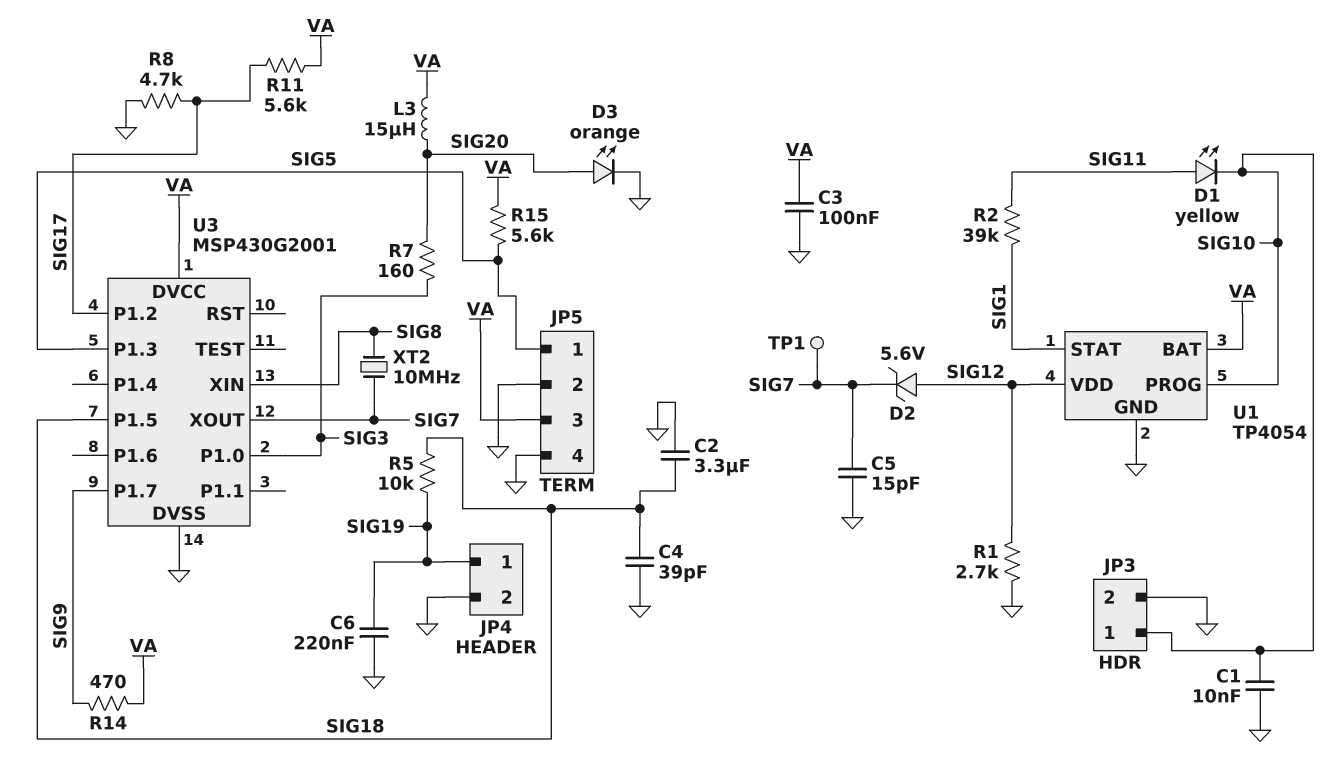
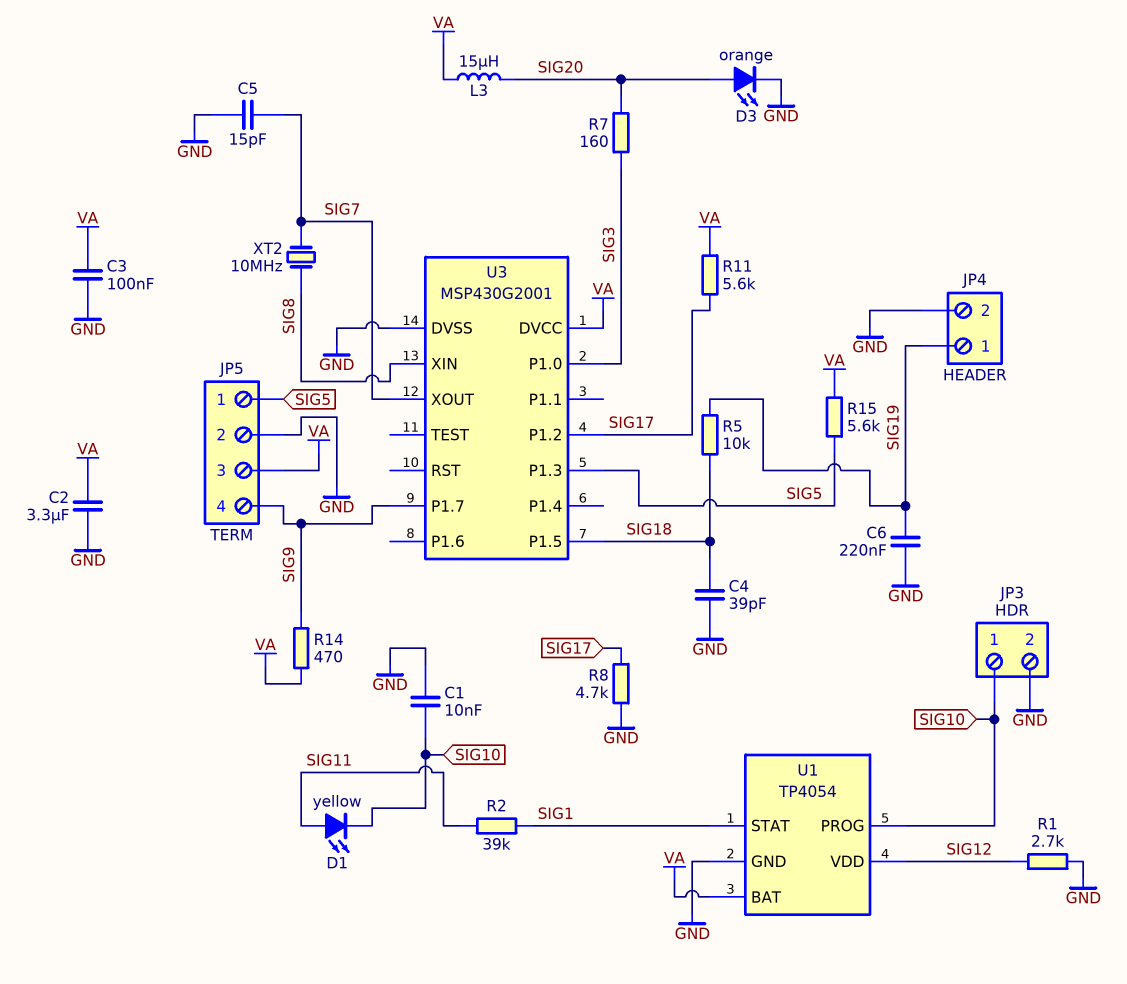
C2: 3.3uF (GND, SIG18) -> 3.3uF (GND, VA)
D2: zener 5.6V (A SIG12, K SIG7) -> none
JP5 pin 4: GND -> SIG9
TP1: test point (SIG7) -> none

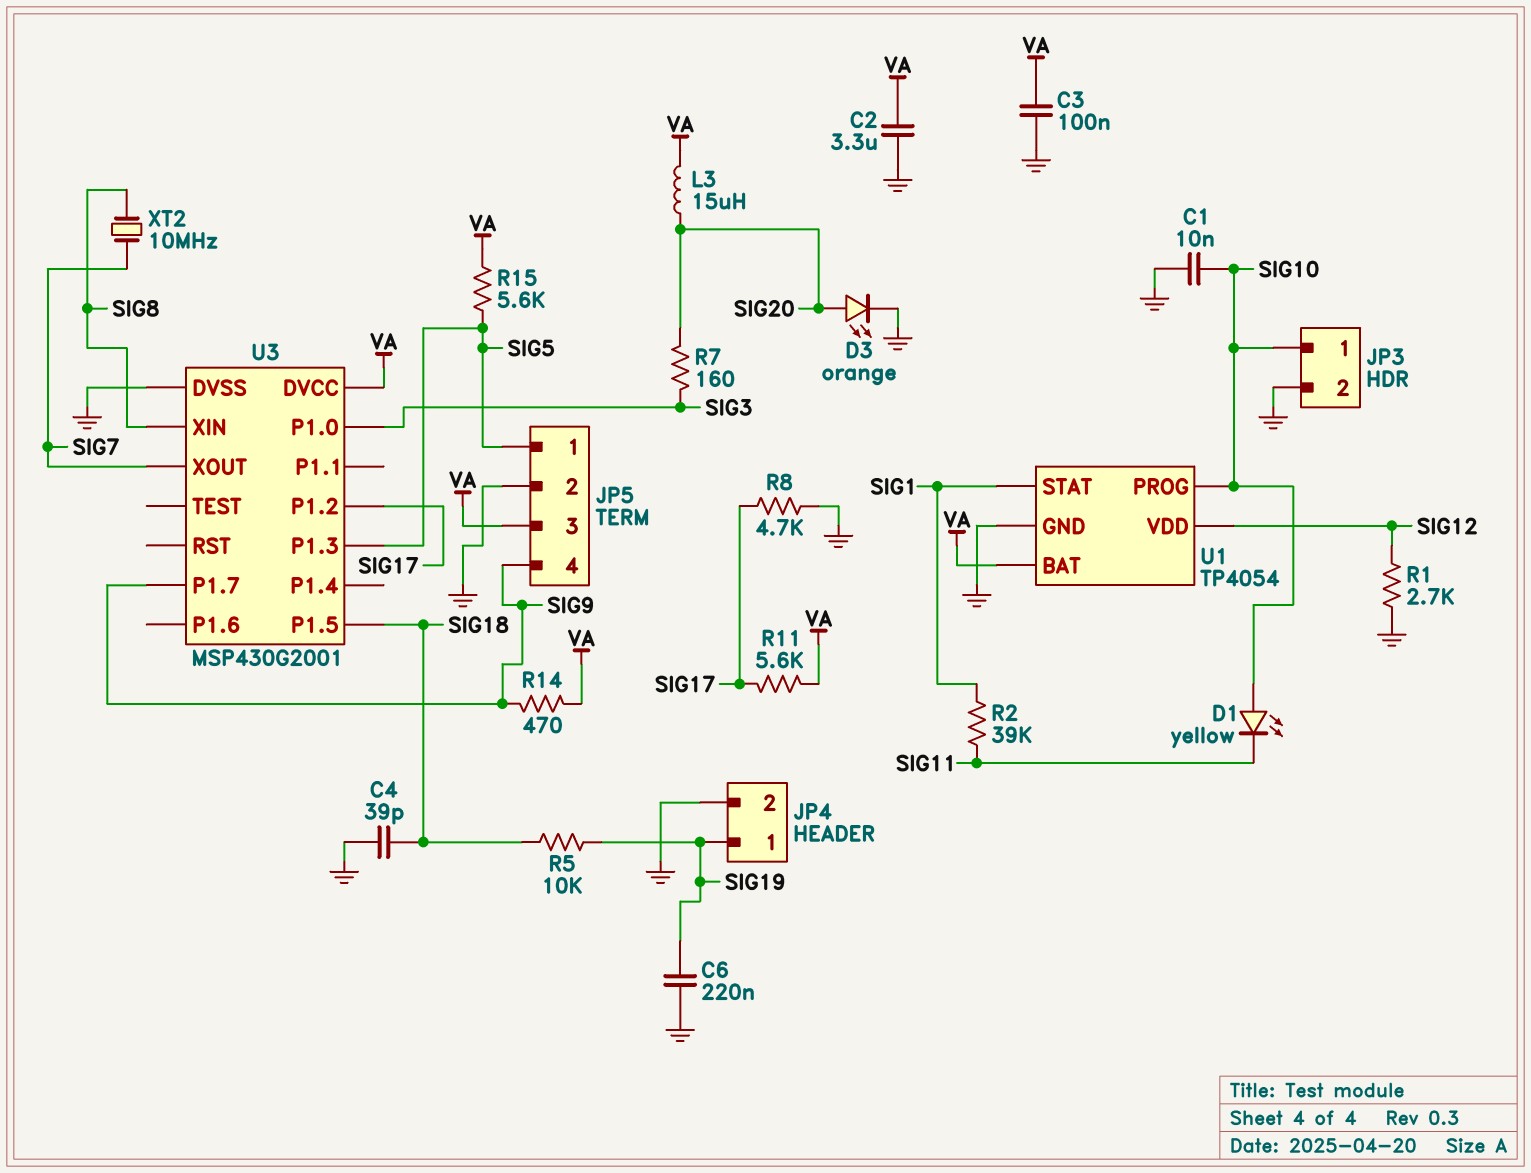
C5: 15pF (GND, SIG7) -> none
D1: LED yellow (A SIG11, K SIG10) -> LED yellow (A SIG10, K SIG11)

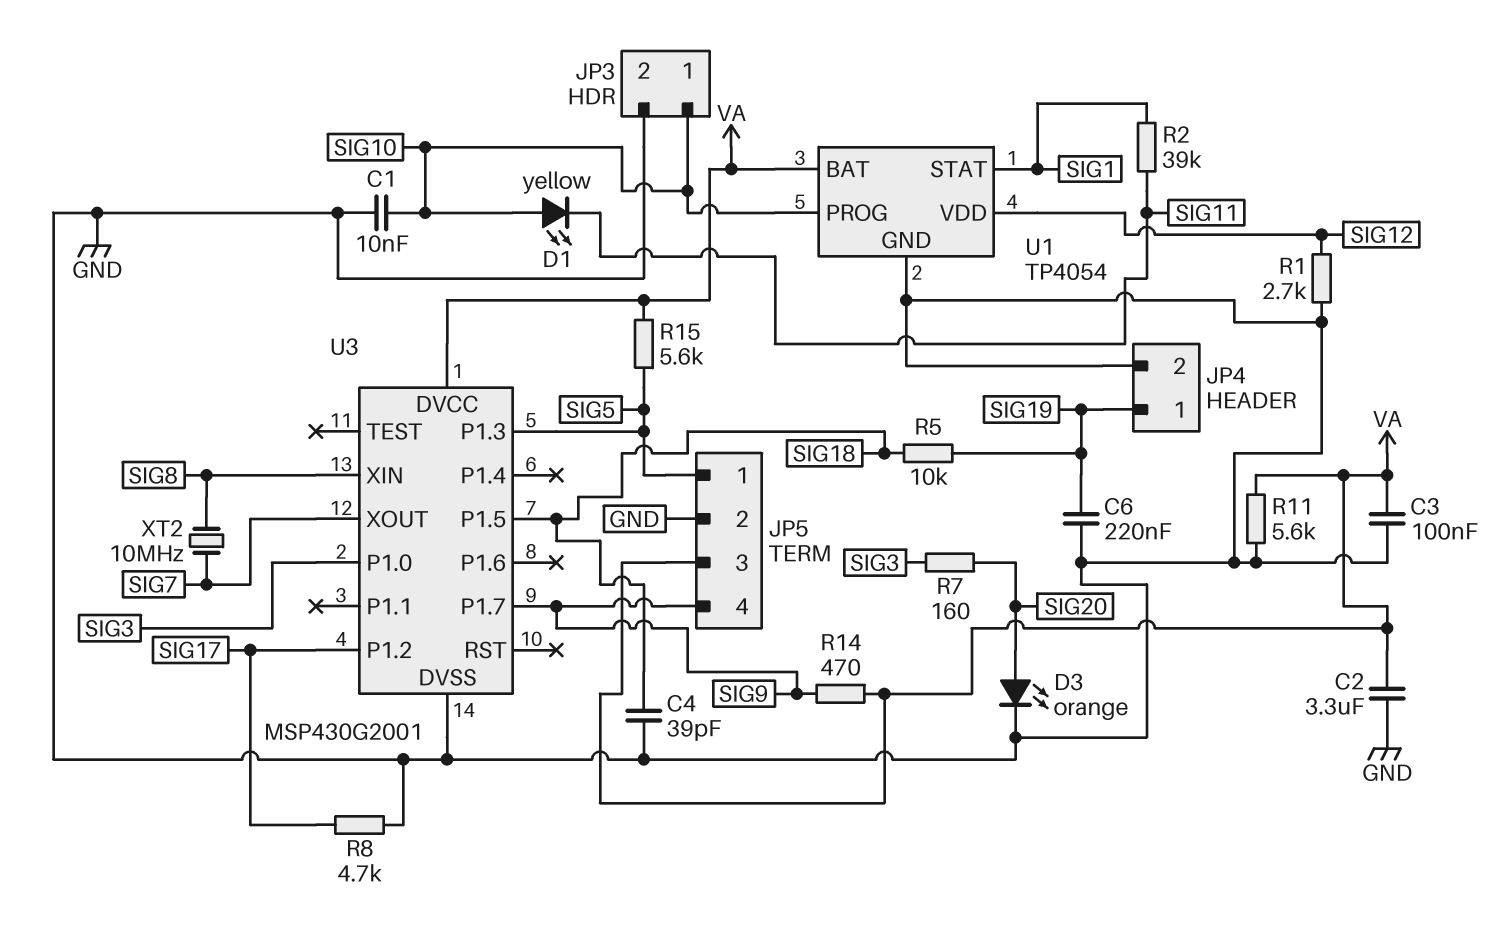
L3: 15uH (SIG20, VA) -> none
R11: 5.6k (SIG17, VA) -> 5.6k (GND, VA)

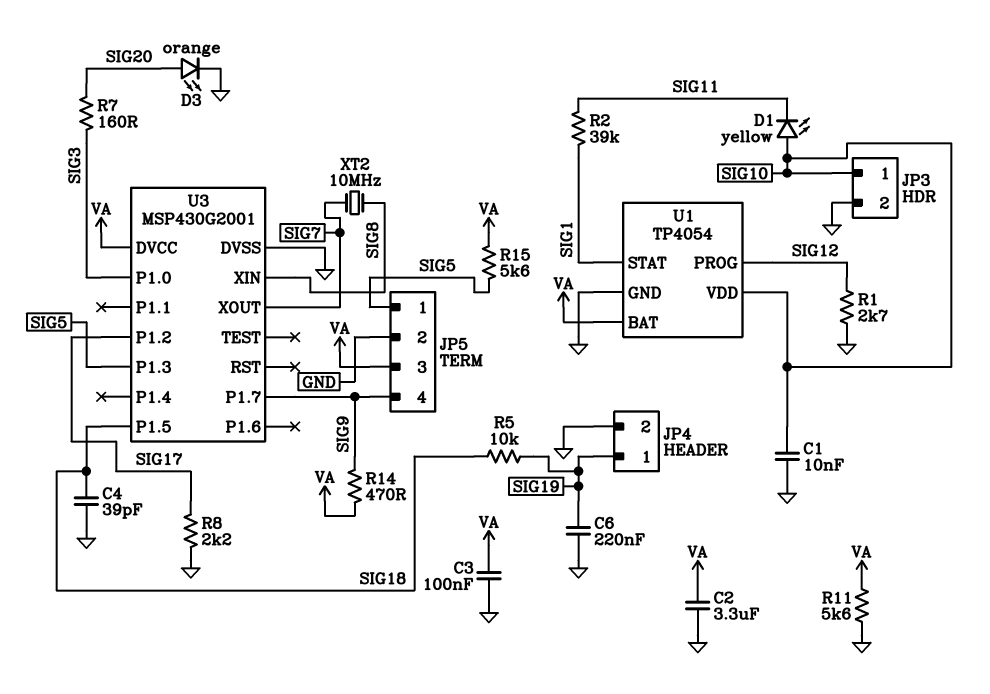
R8: 4.7k (GND, SIG17) -> 2.2k (GND, SIG17)
U1 pin PROG: SIG10 -> SIG12
U1 pin VDD: SIG12 -> SIG10

